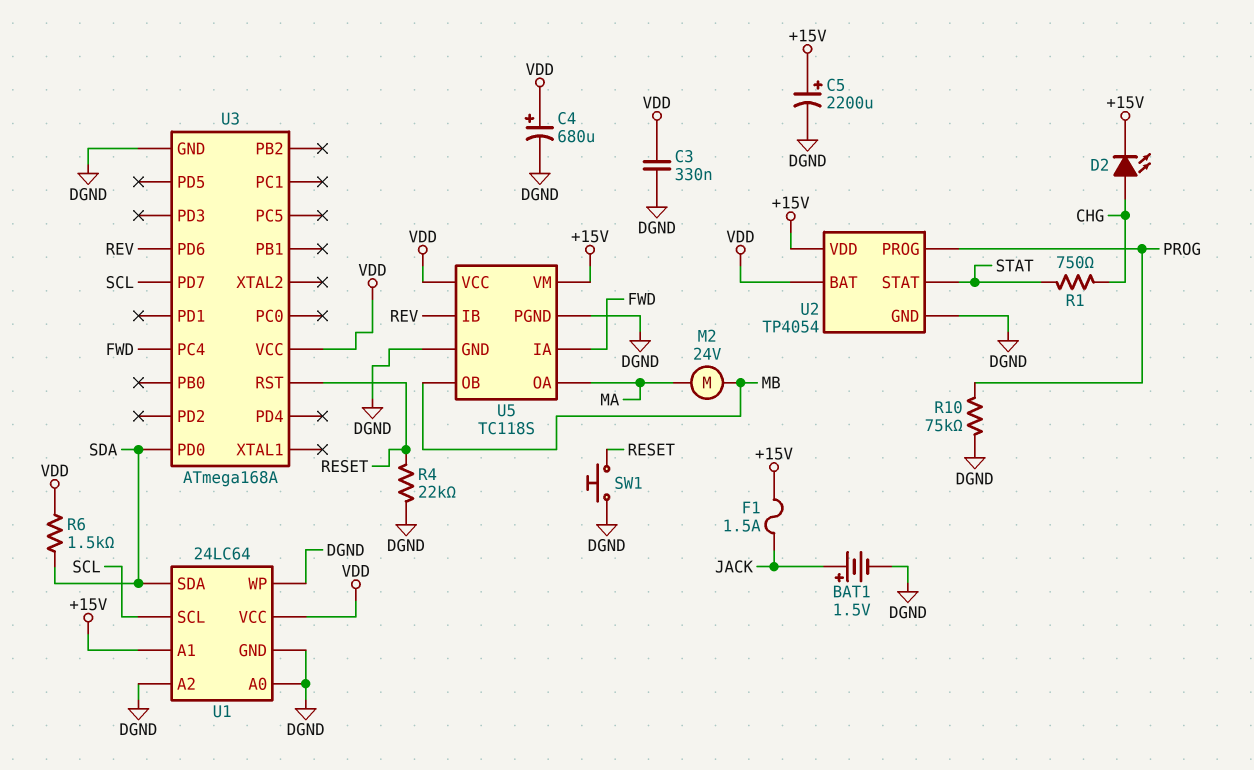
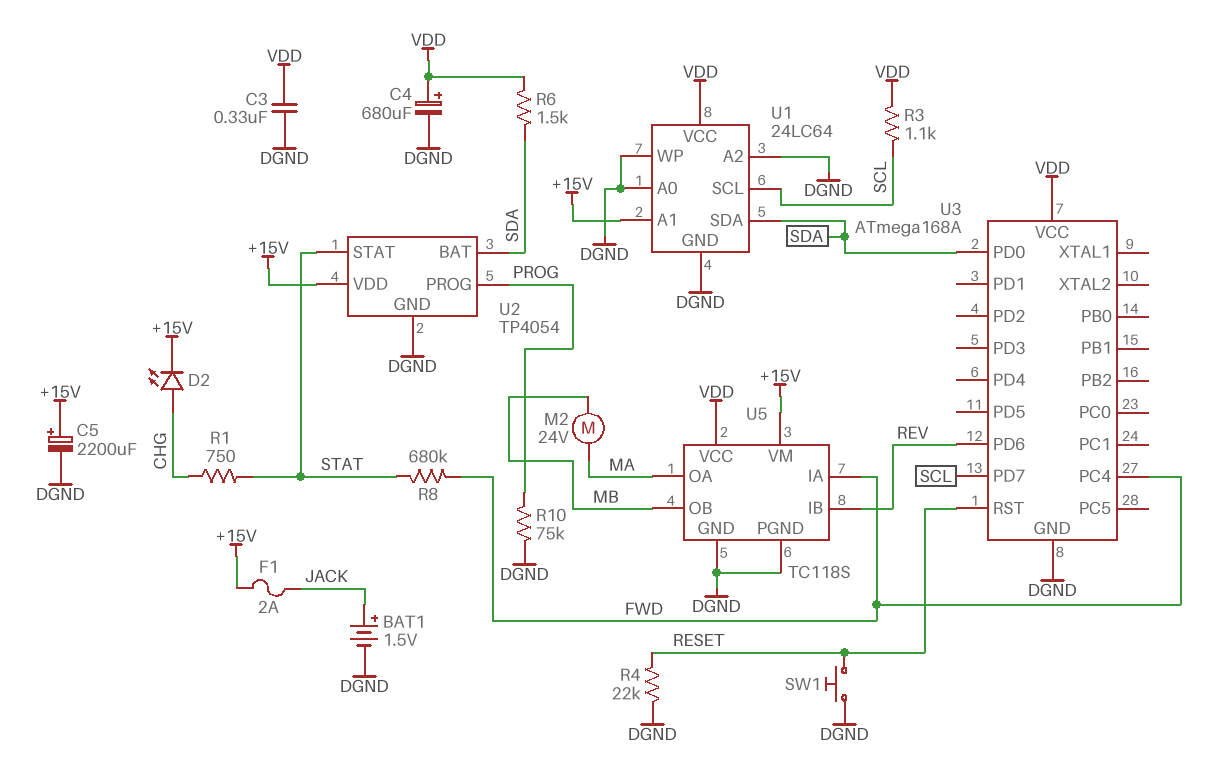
F1: 1.5A (+15V, JACK) -> 2A (+15V, JACK)
R3: none -> 1.1k (SCL, VDD)
R8: none -> 680k (FWD, STAT)
U2 pin BAT: VDD -> SDA

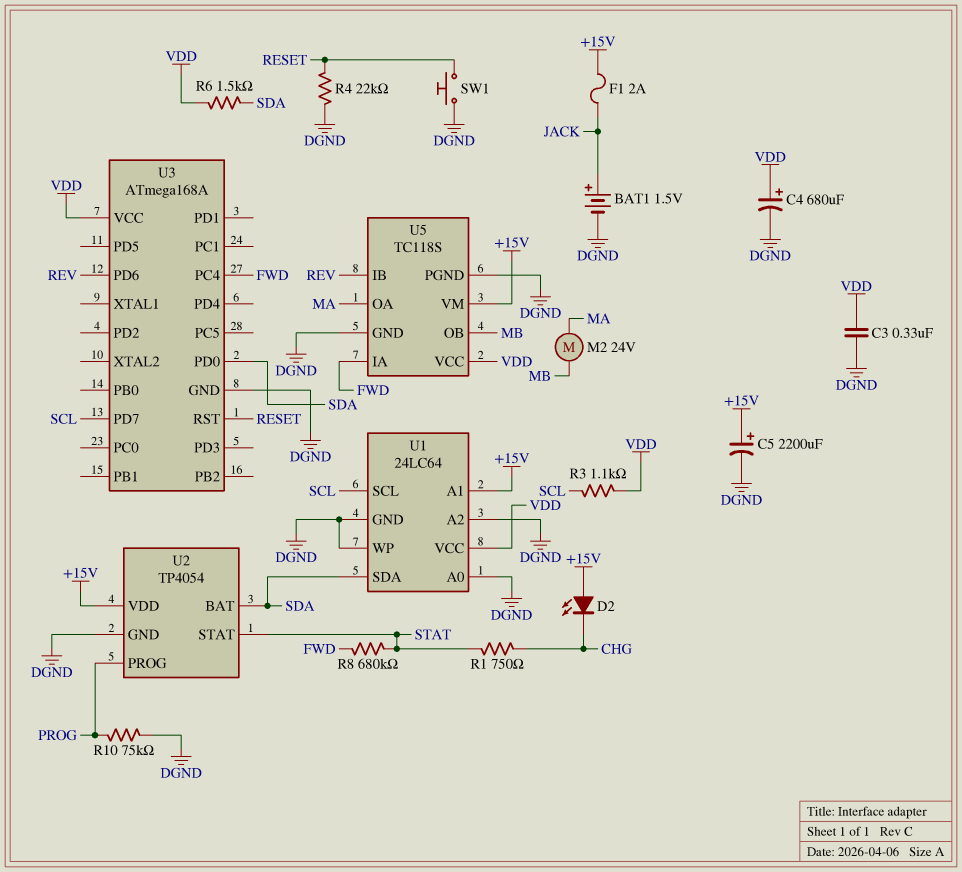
D2: LED (A CHG, K +15V) -> LED (A +15V, K CHG)

